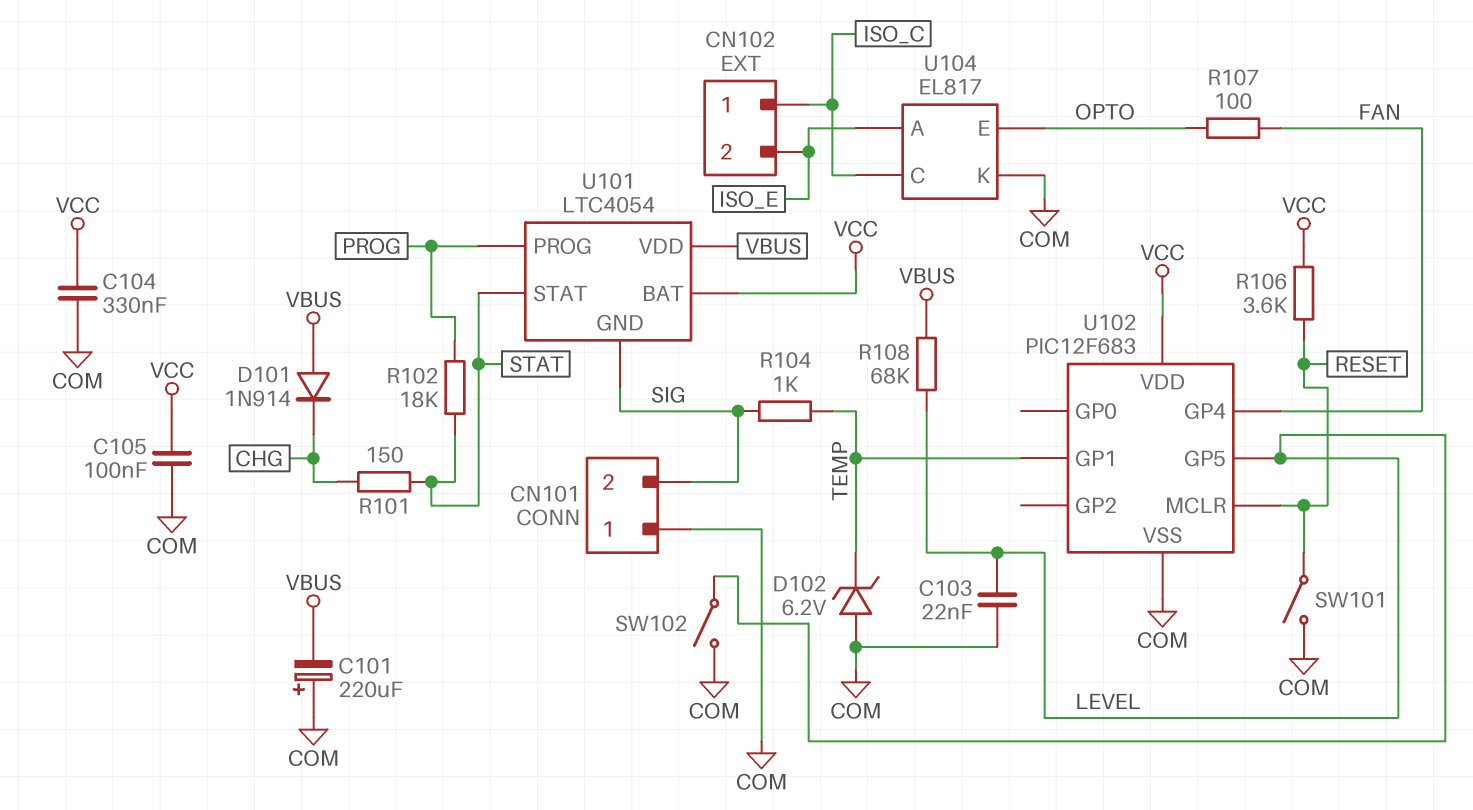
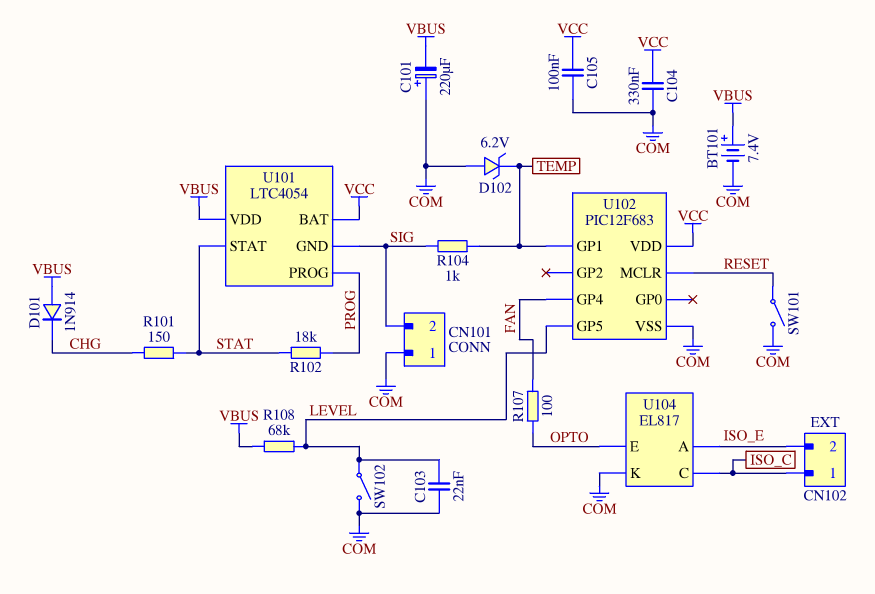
BT101: none -> 7.4V (plus VBUS, minus COM)
R106: 3.6k (RESET, VCC) -> none

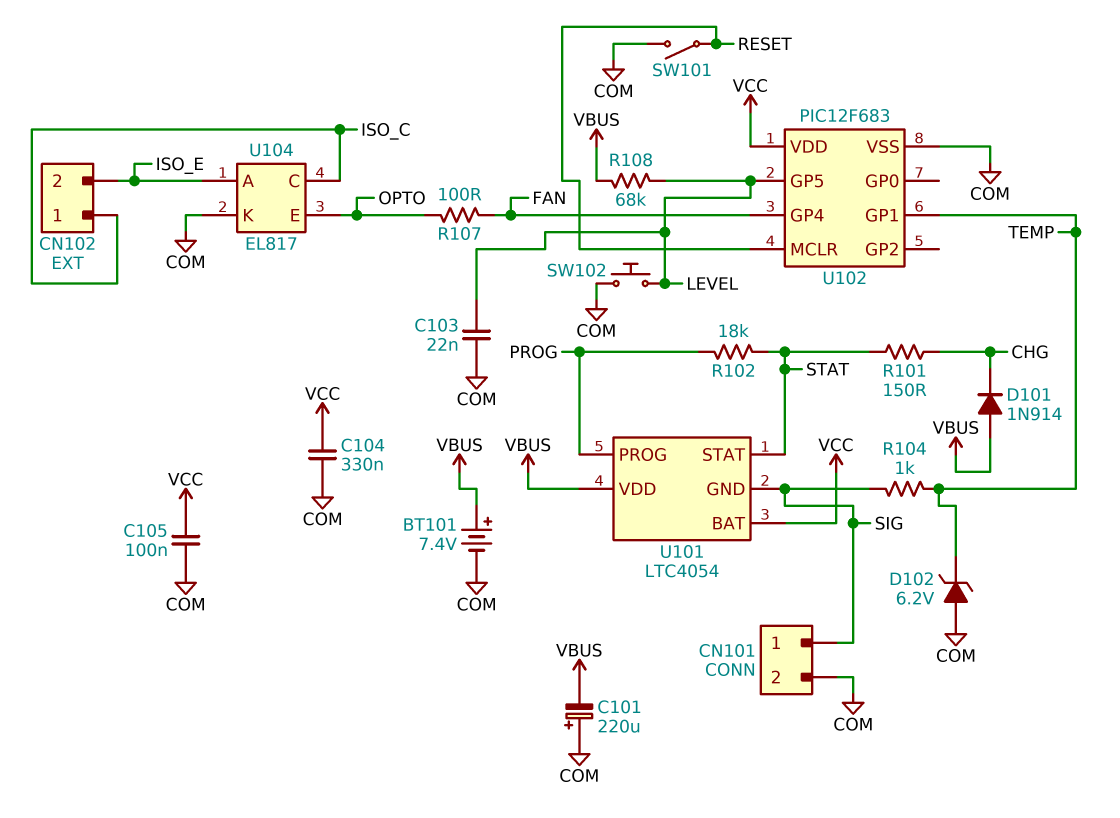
CN101 pin 1: COM -> SIG
CN101 pin 2: SIG -> COM
SW102: switch (COM, LEVEL) -> button (COM, LEVEL)

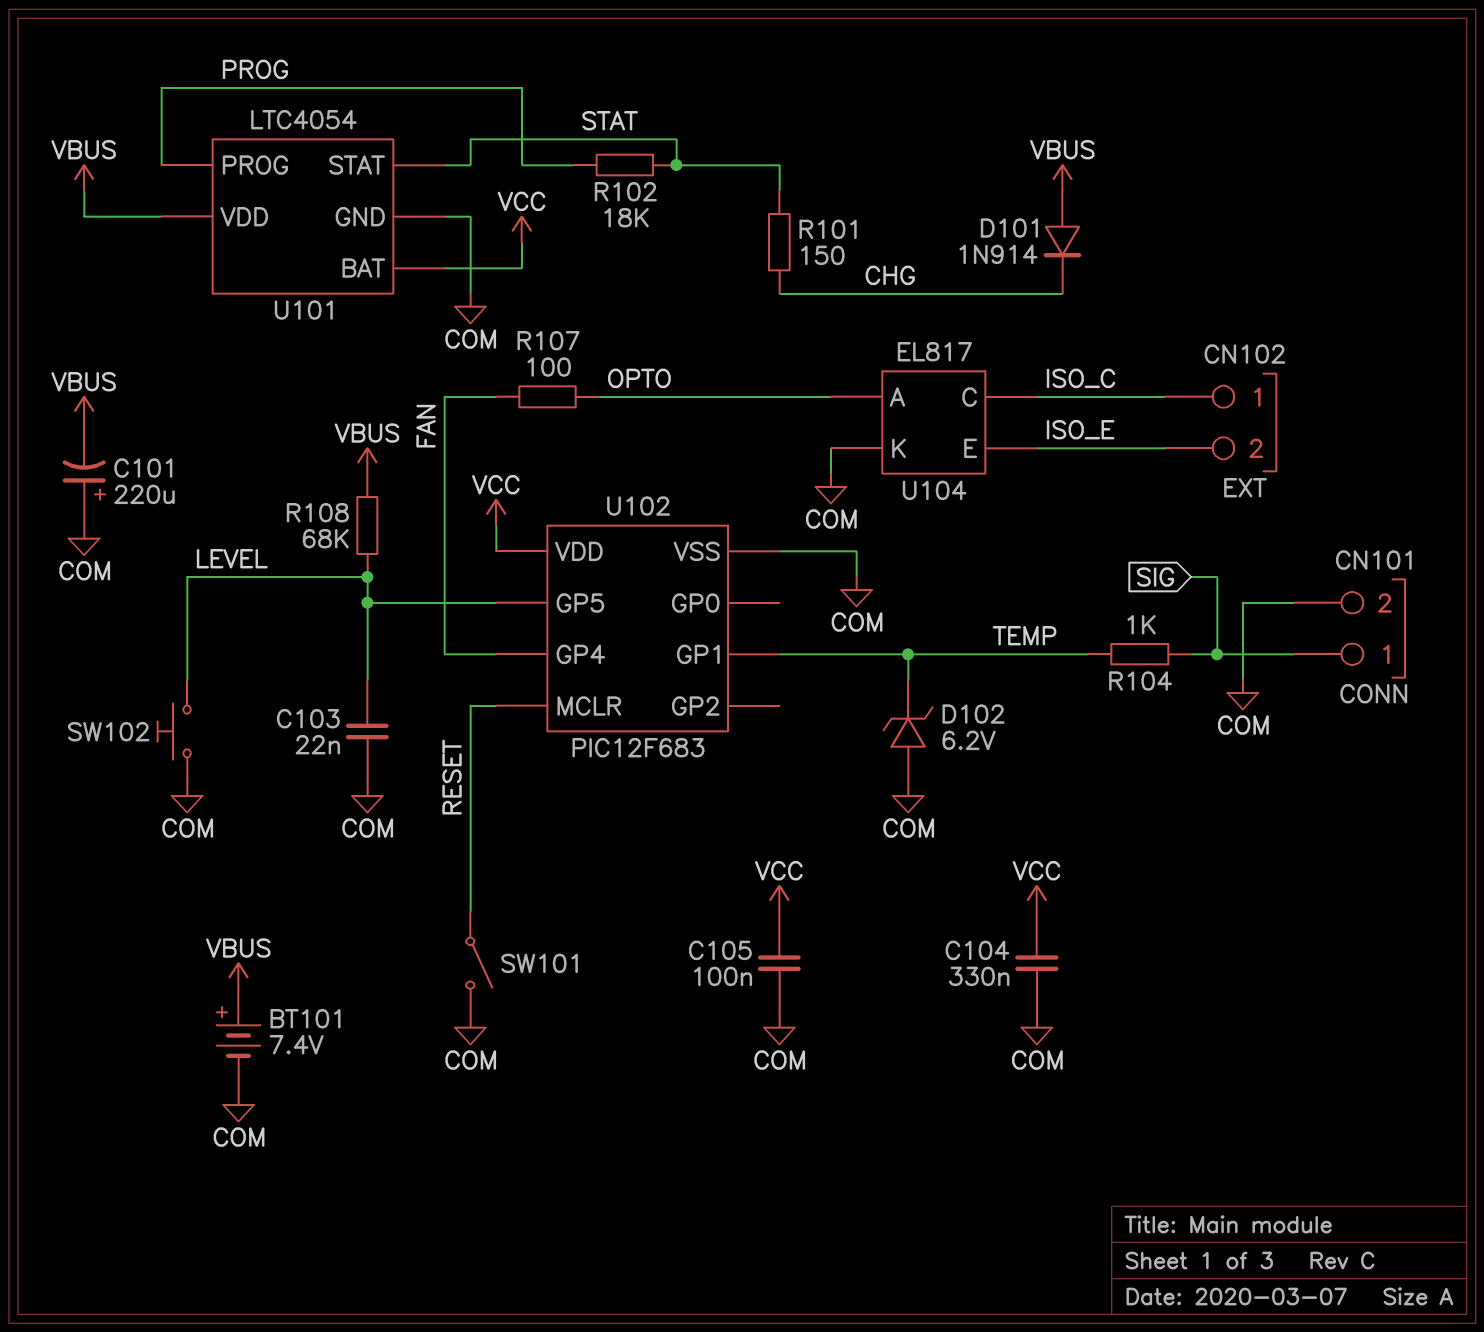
U101 pin GND: SIG -> COM
U104 pin A: ISO_E -> OPTO
U104 pin E: OPTO -> ISO_E

